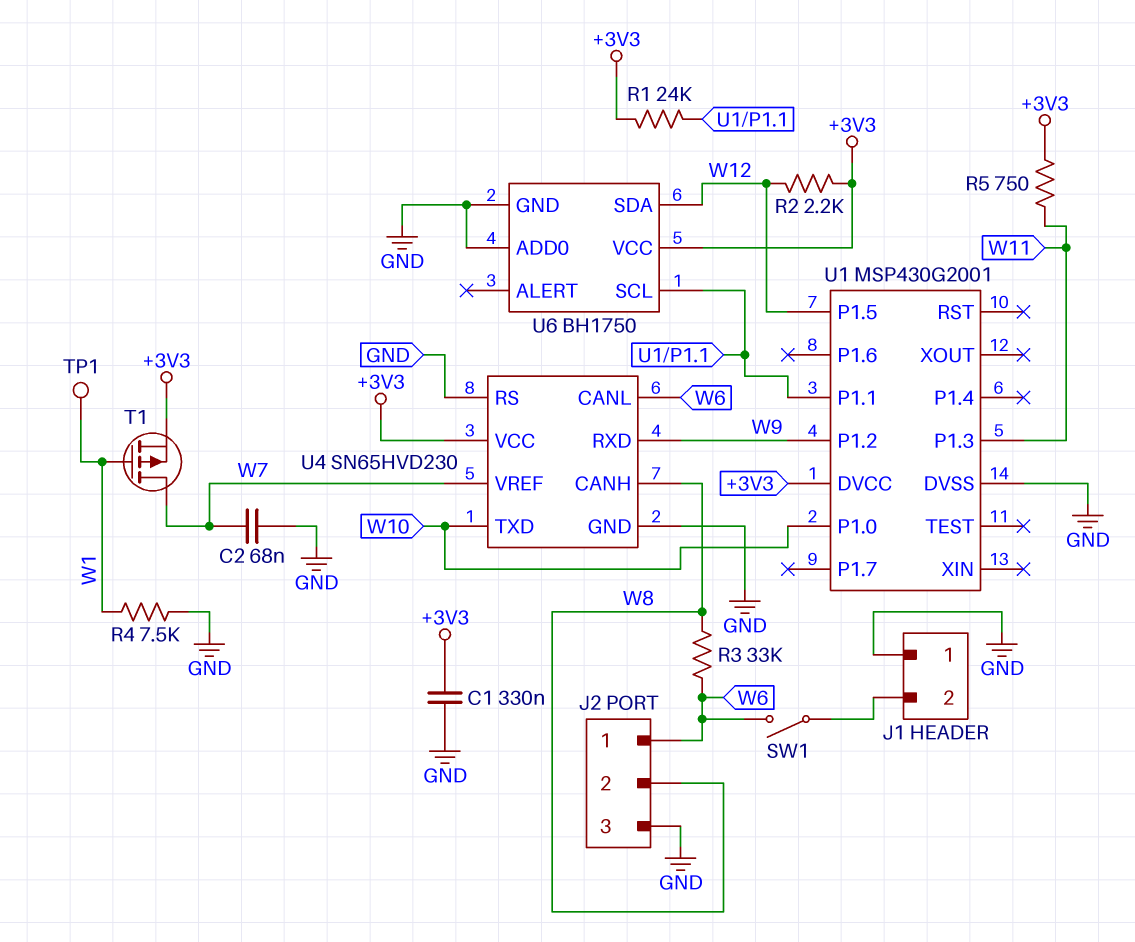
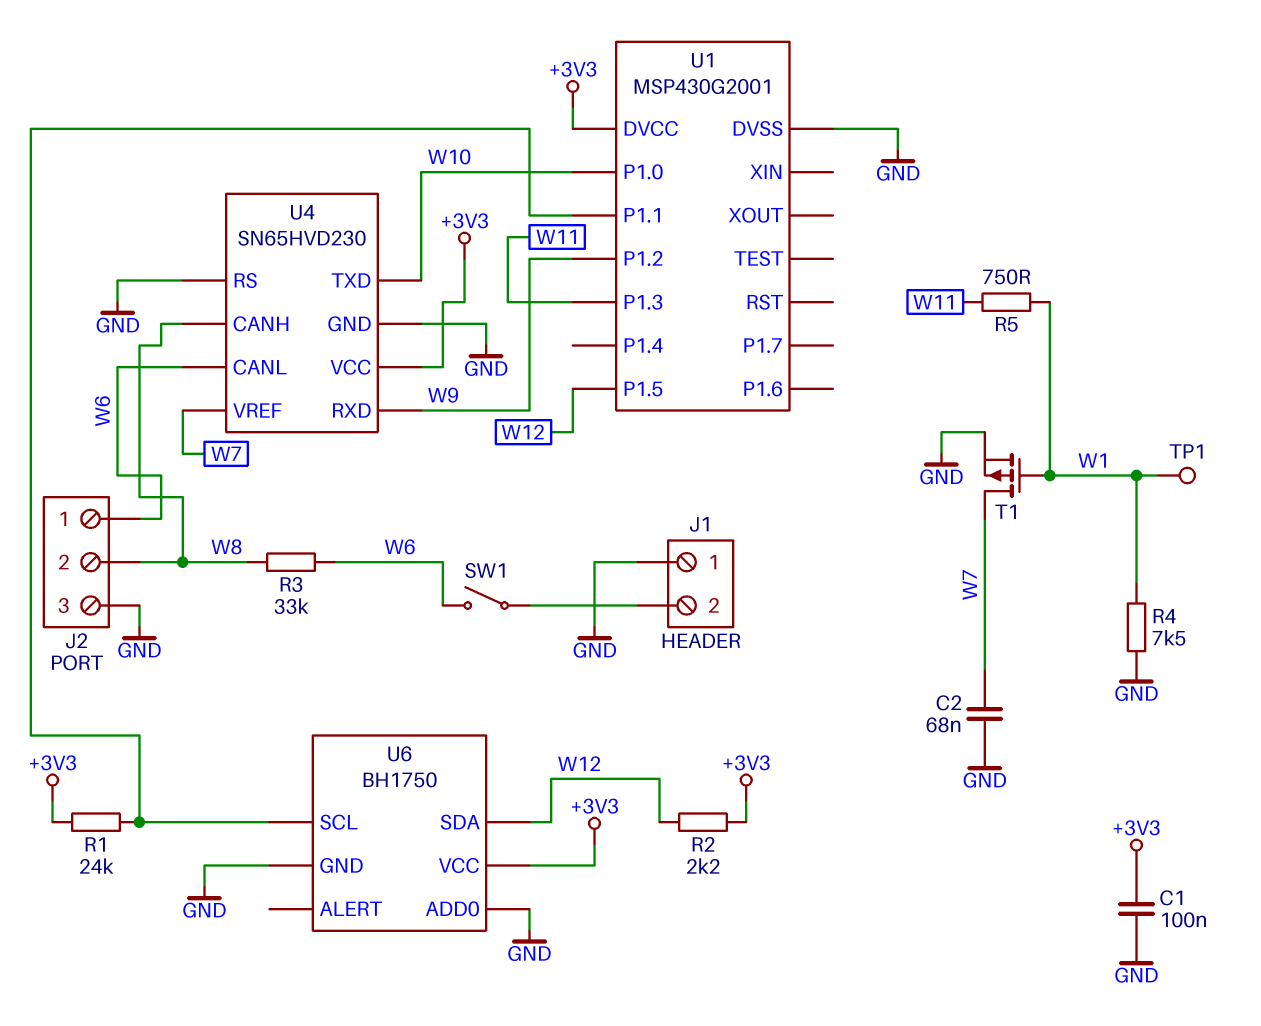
C1: 330nF (+3V3, GND) -> 100nF (+3V3, GND)
R5: 750 (+3V3, W11) -> 750 (W1, W11)
T1: PMOS (G W1, D W7, S +3V3) -> PMOS (G W1, D W7, S GND)

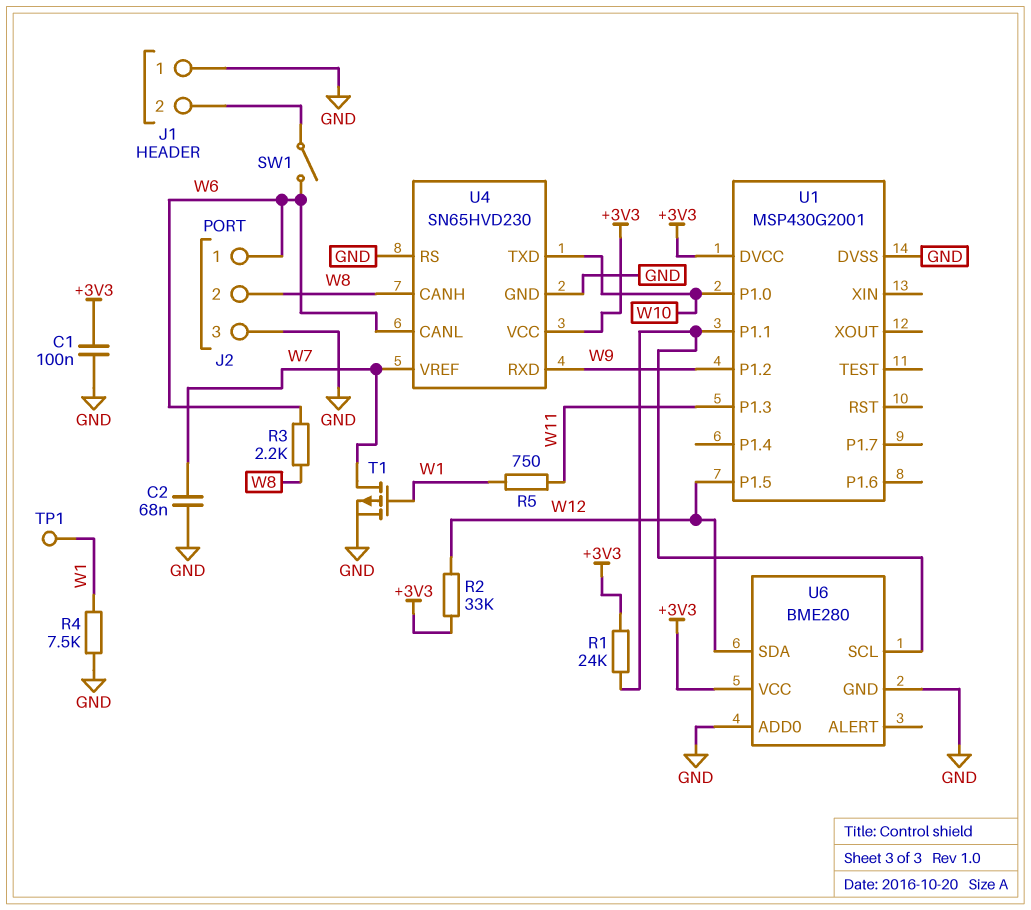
R2: 2.2k (+3V3, W12) -> 33k (+3V3, W12)
R3: 33k (W6, W8) -> 2.2k (W6, W8)
U6: BH1750 -> BME280

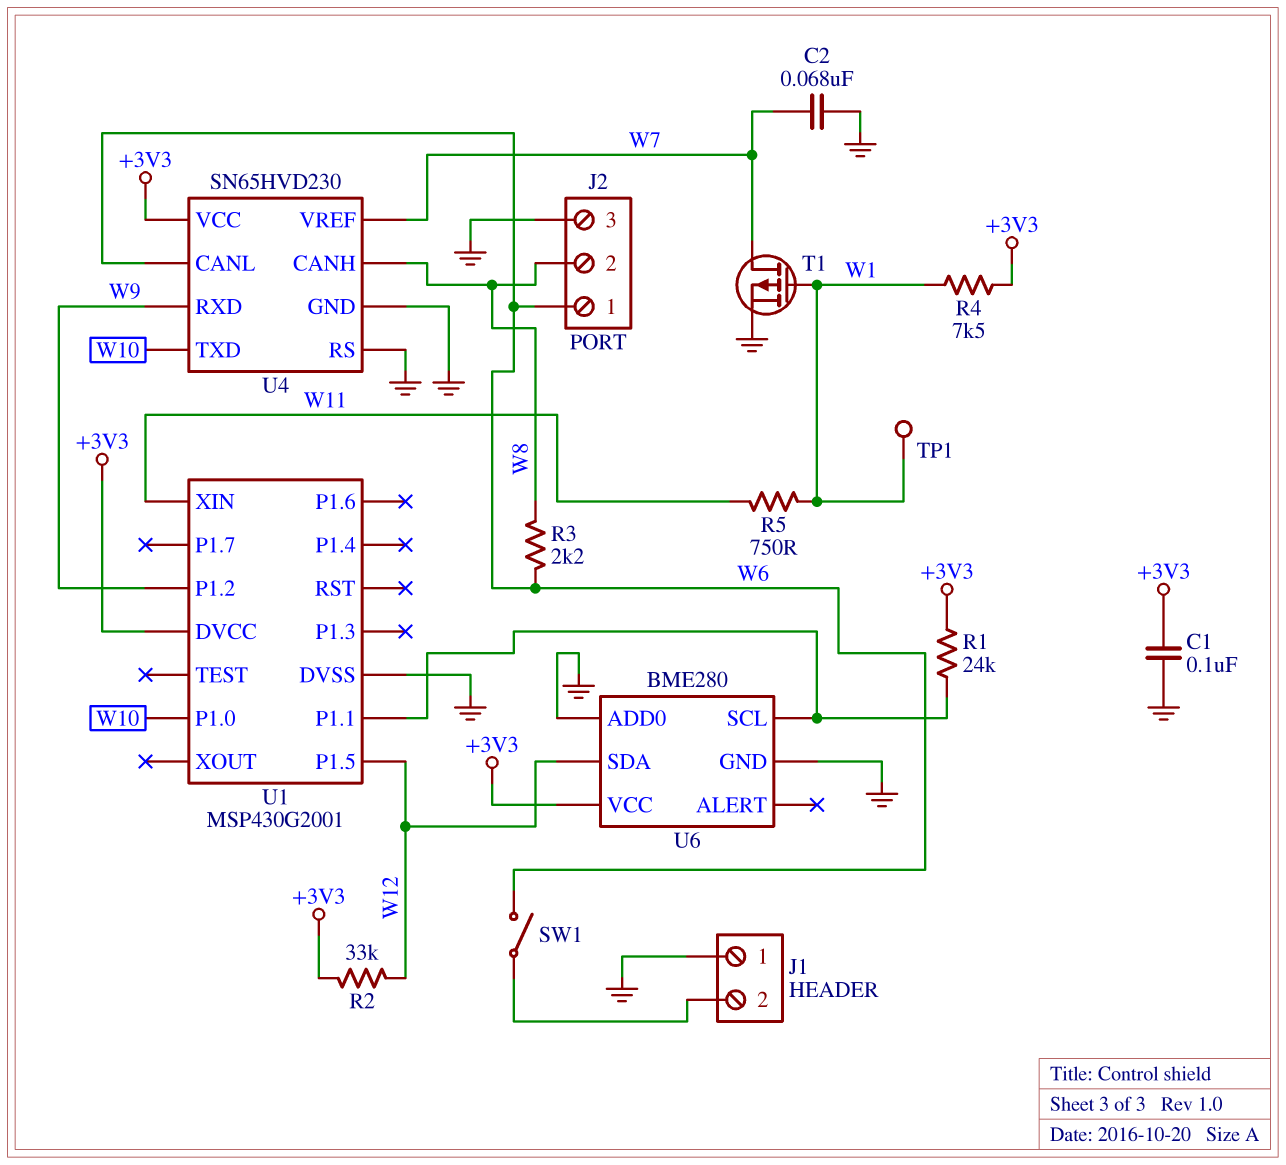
R4: 7.5k (GND, W1) -> 7.5k (+3V3, W1)
U1 pin P1.3: W11 -> none
U1 pin XIN: none -> W11

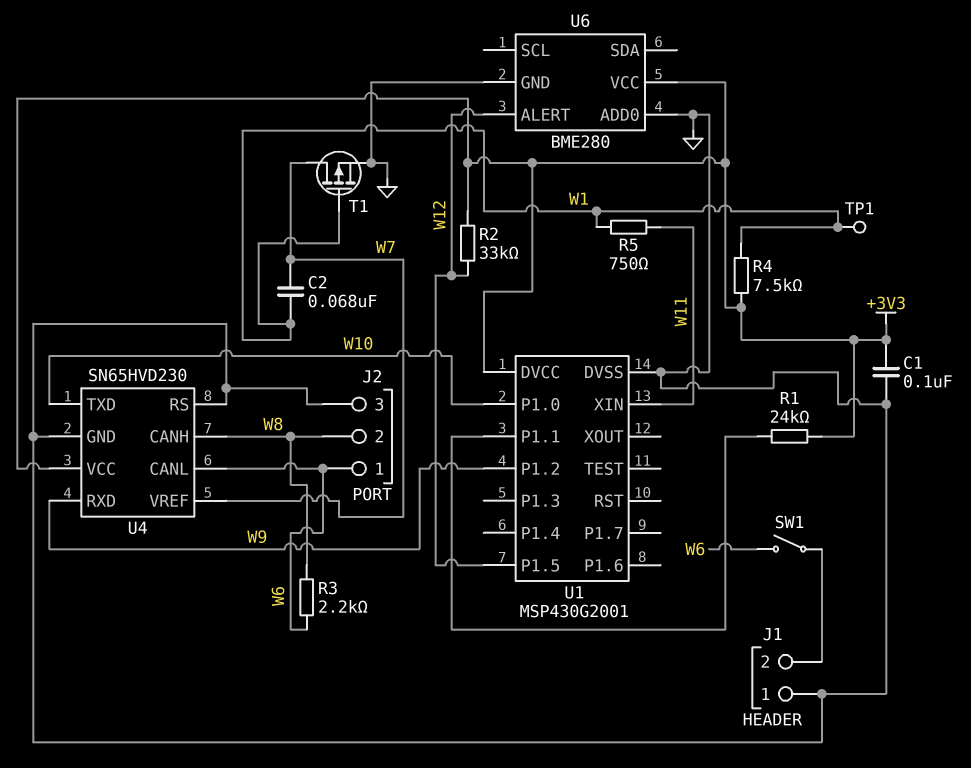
C2: 68nF (GND, W7) -> 68nF (W1, W7)
U6 pin ALERT: none -> W12
U6 pin SCL: U1/P1.1 -> none
U6 pin SDA: W12 -> none

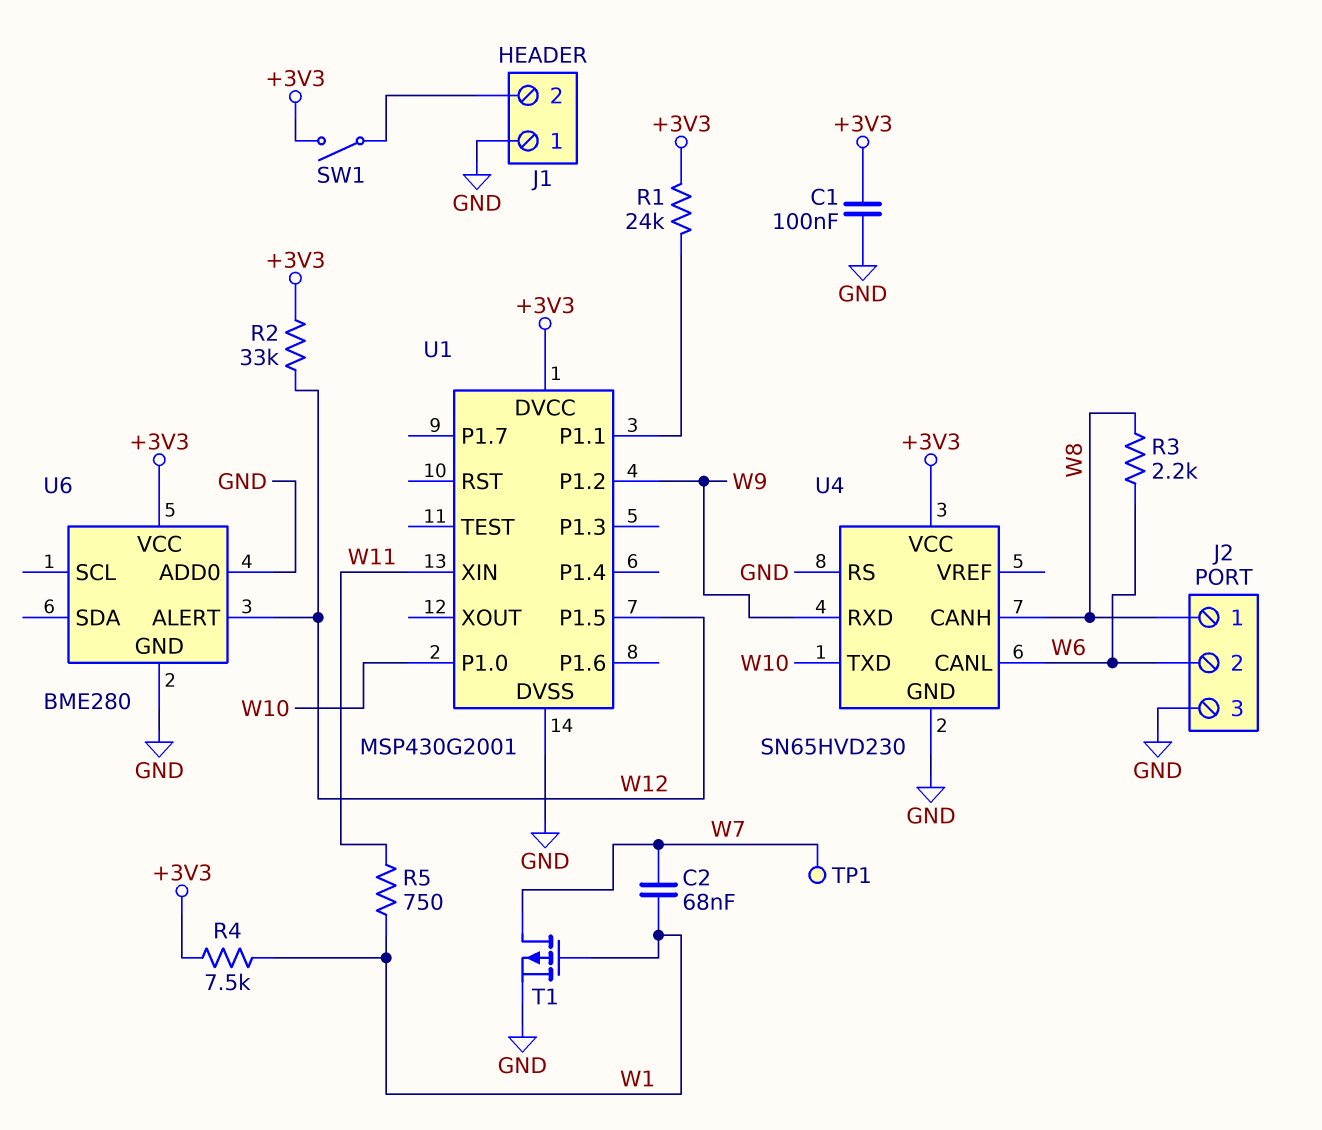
J2 pin 1: W6 -> W8
J2 pin 2: W8 -> W6
SW1: switch (J1/2, W6) -> switch (+3V3, J1/2)
TP1: test point (W1) -> test point (W7)
U4 pin VREF: W7 -> none

